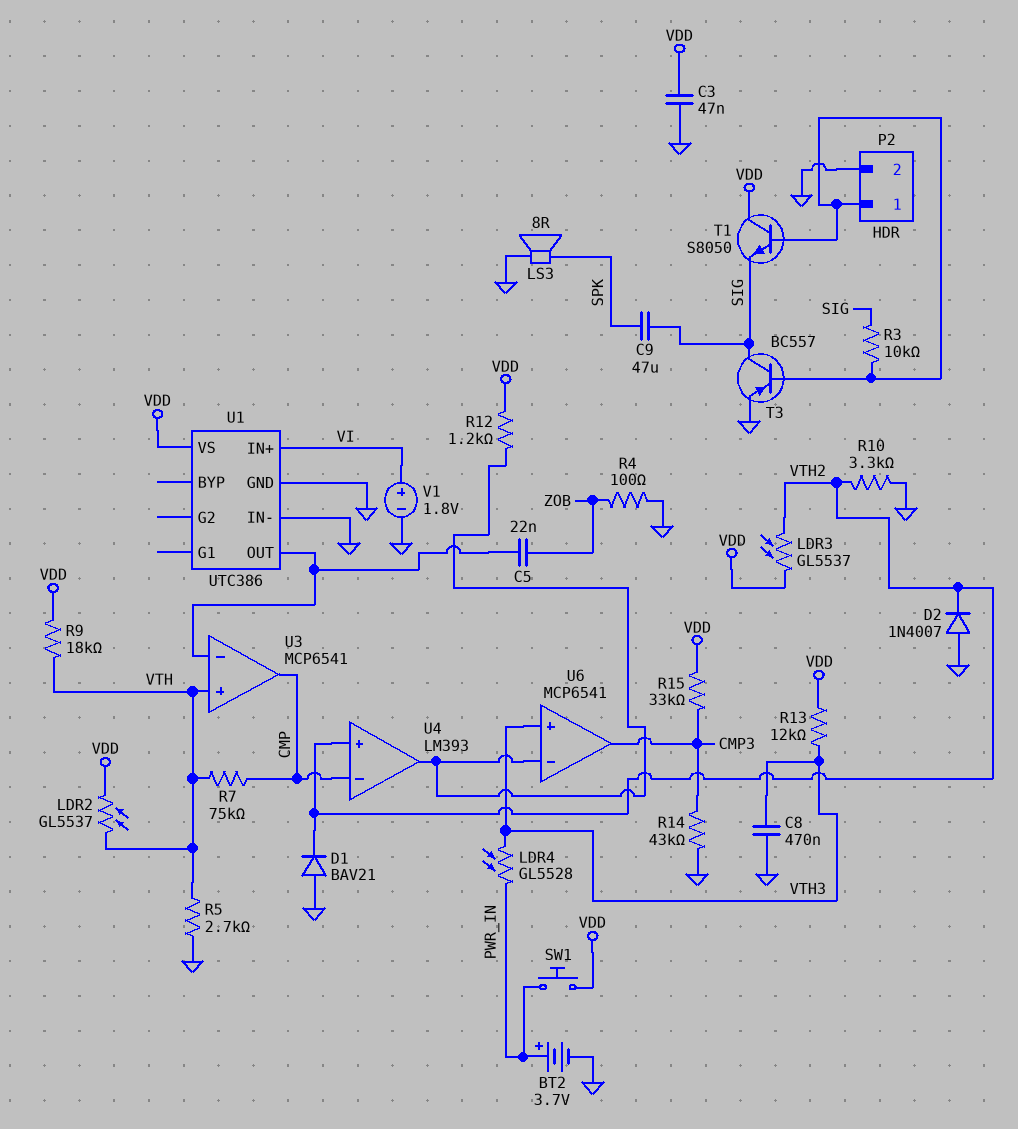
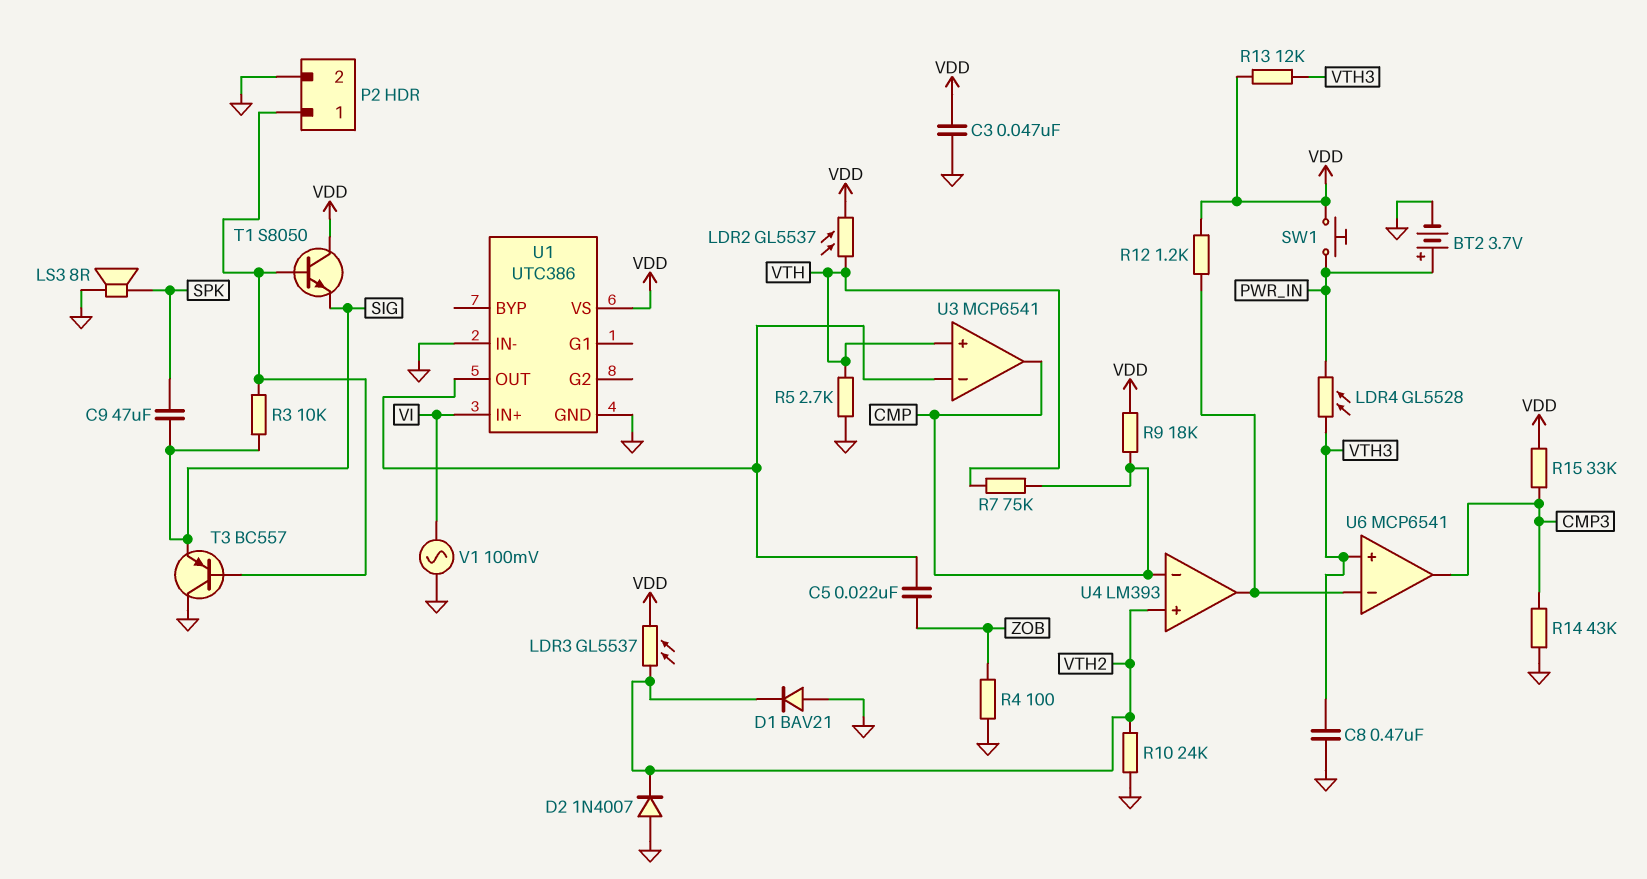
R9: 18k (VDD, VTH) -> 18k (CMP, VDD)
R10: 3.3k (GND, VTH2) -> 24k (GND, VTH2)
T3: PNP BC557 (B P2/1, C SIG, E GND) -> PNP BC557 (B P2/1, C GND, E SIG)
V1: 1.8V (plus VI, minus GND) -> AC 100mV (GND, VI)

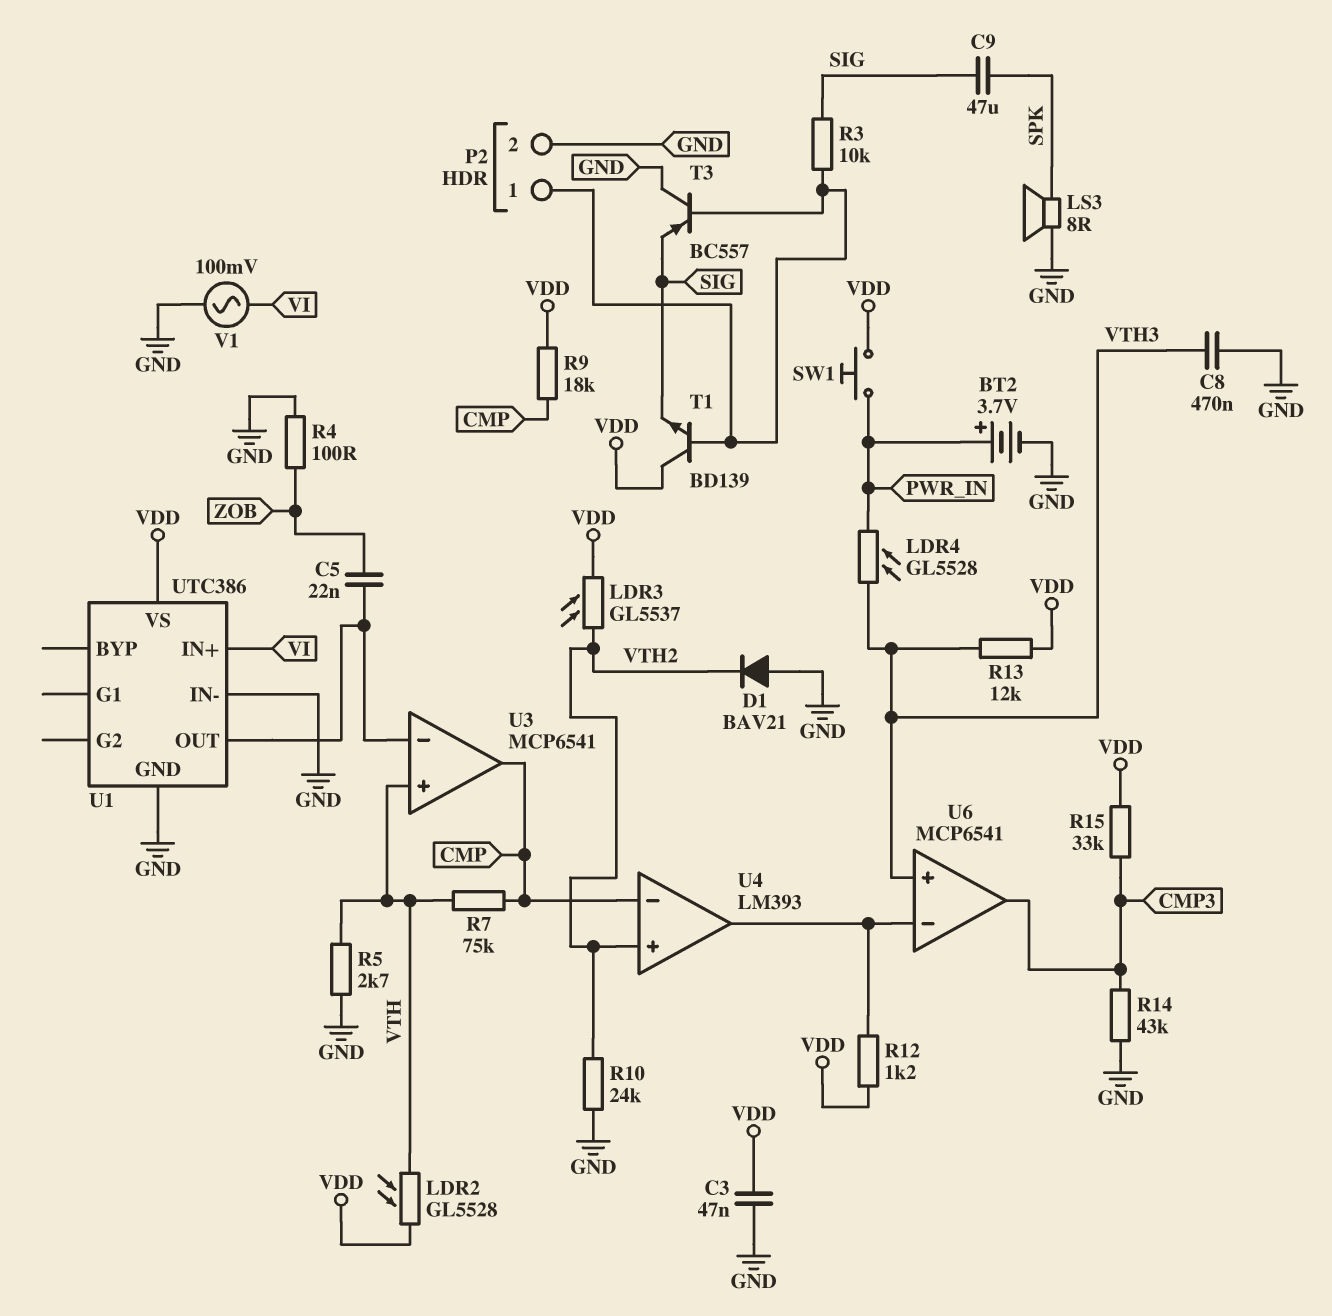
D2: diode 1N4007 (A GND, K VTH2) -> none
LDR2: GL5537 (VDD, VTH) -> GL5528 (VDD, VTH)
T1: NPN S8050 (B P2/1, C VDD, E SIG) -> NPN BD139 (B P2/1, C VDD, E SIG)

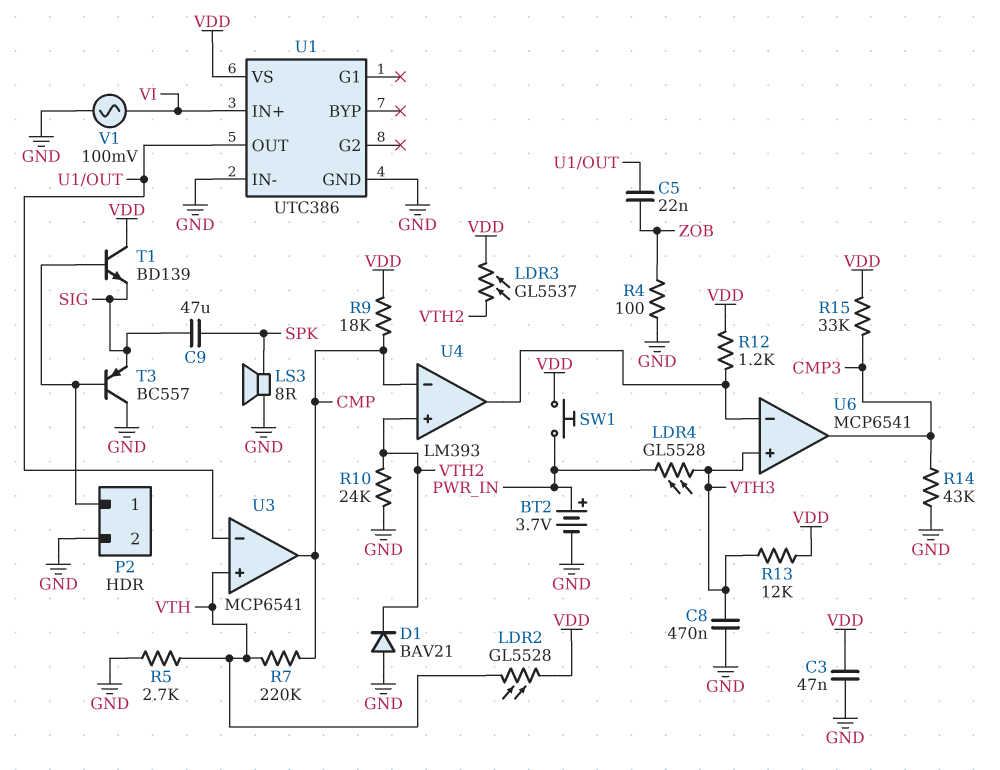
R3: 10k (P2/1, SIG) -> none
R7: 75k (CMP, VTH) -> 220k (CMP, VTH)

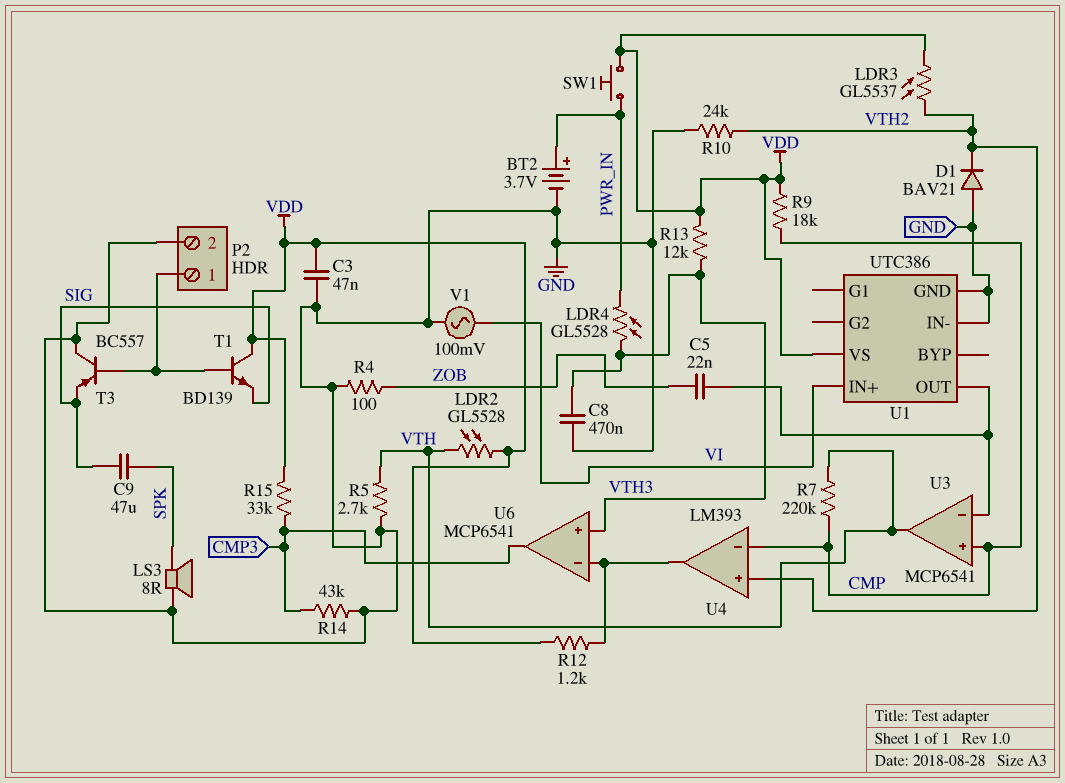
U3 pin in+: VTH -> CMP
U3 pin out: CMP -> VTH

